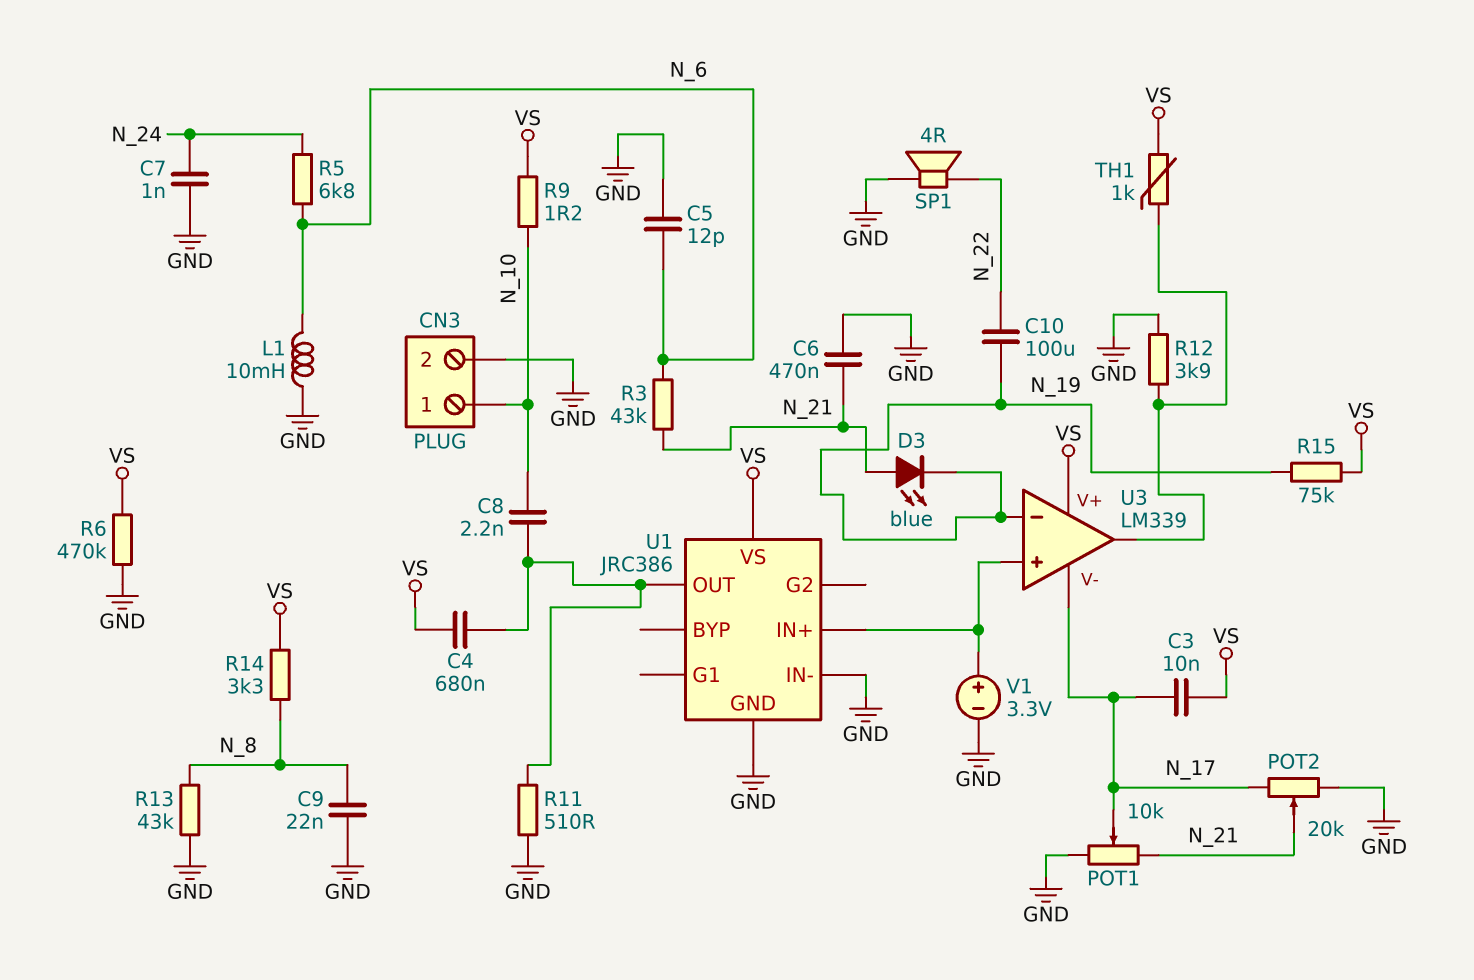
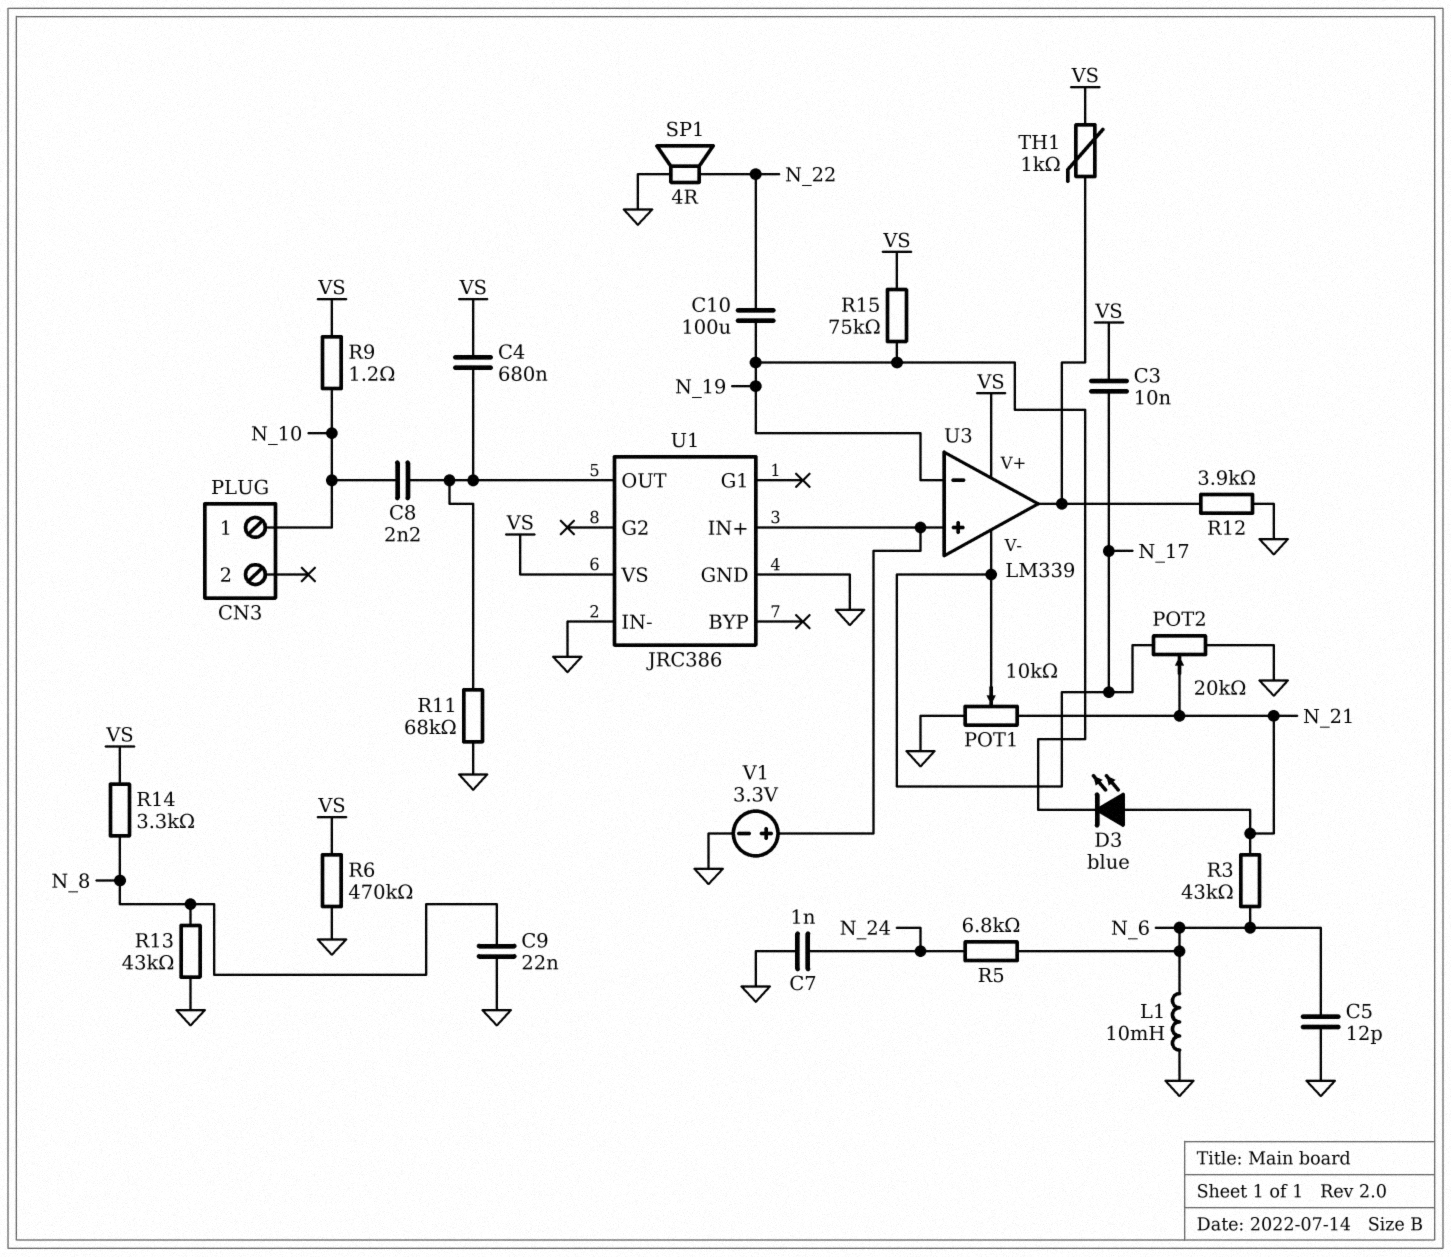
C6: 470nF (GND, N_21) -> none
CN3 pin 2: GND -> none
R11: 510 (GND, U1/OUT) -> 68k (GND, U1/OUT)

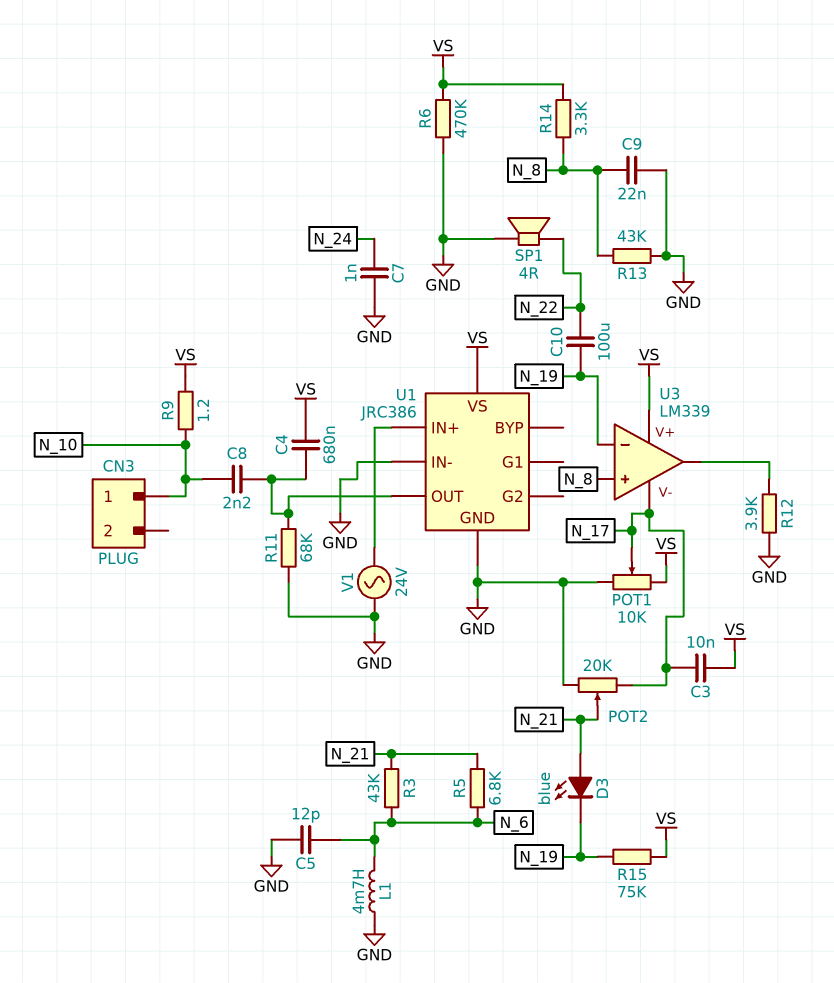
L1: 10mH (GND, N_6) -> 4.7mH (GND, N_6)
POT1: 10k (GND, N_21, wiper N_17) -> 10k (GND, VS, wiper N_17)
R5: 6.8k (N_6, N_24) -> 6.8k (N_6, N_21)
TH1: 1k (U3/out, VS) -> none
U3 pin in+: U1/IN+ -> N_8
V1: 3.3V (plus U1/IN+, minus GND) -> AC 24V (GND, U1/IN+)

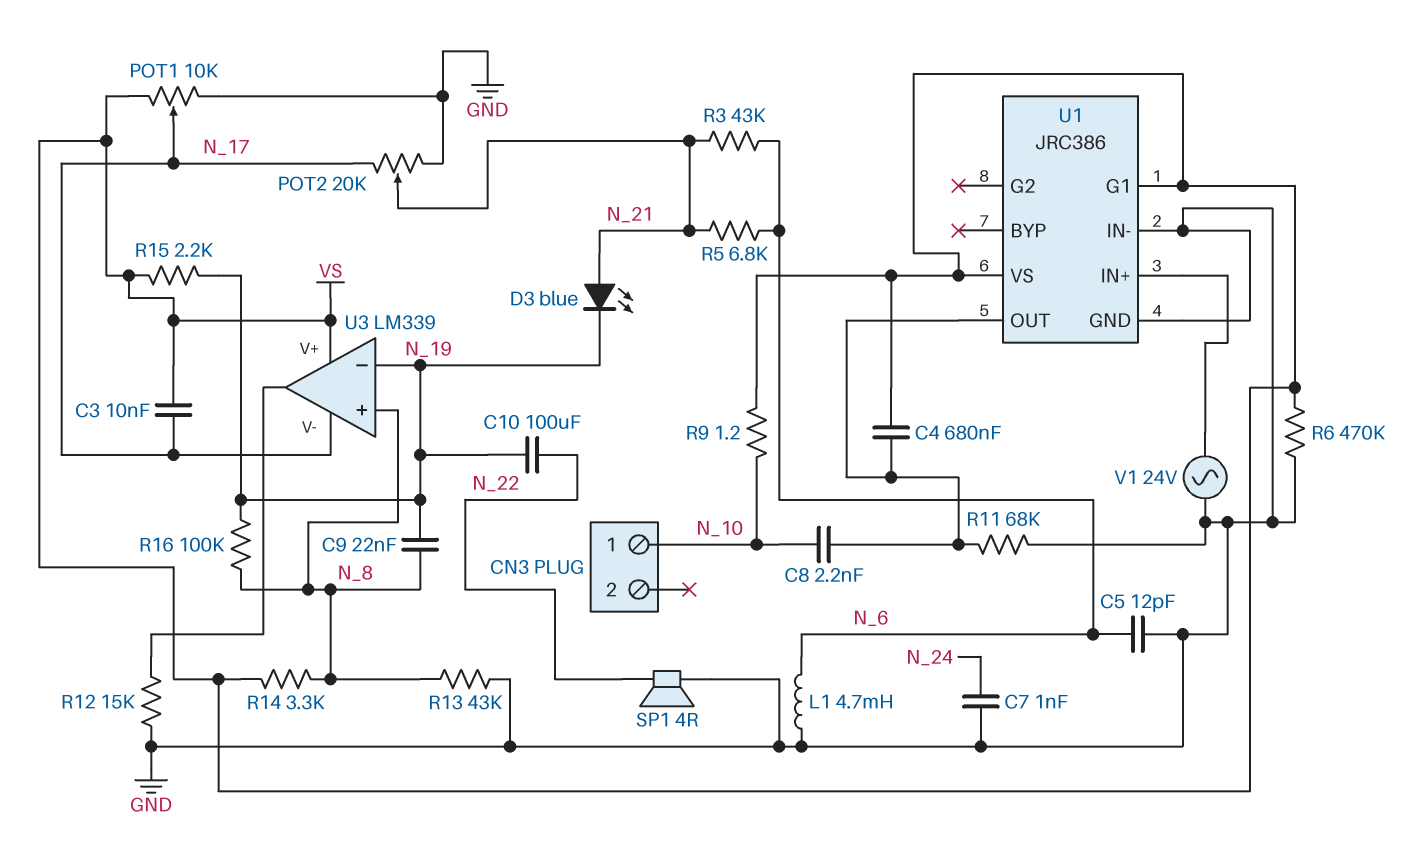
C9: 22nF (GND, N_8) -> 22nF (N_8, N_19)
R12: 3.9k (GND, U3/out) -> 15k (GND, U3/out)
R15: 75k (N_19, VS) -> 2.2k (N_19, VS)
R16: none -> 100k (N_8, N_19)
U1 pin G1: none -> VS

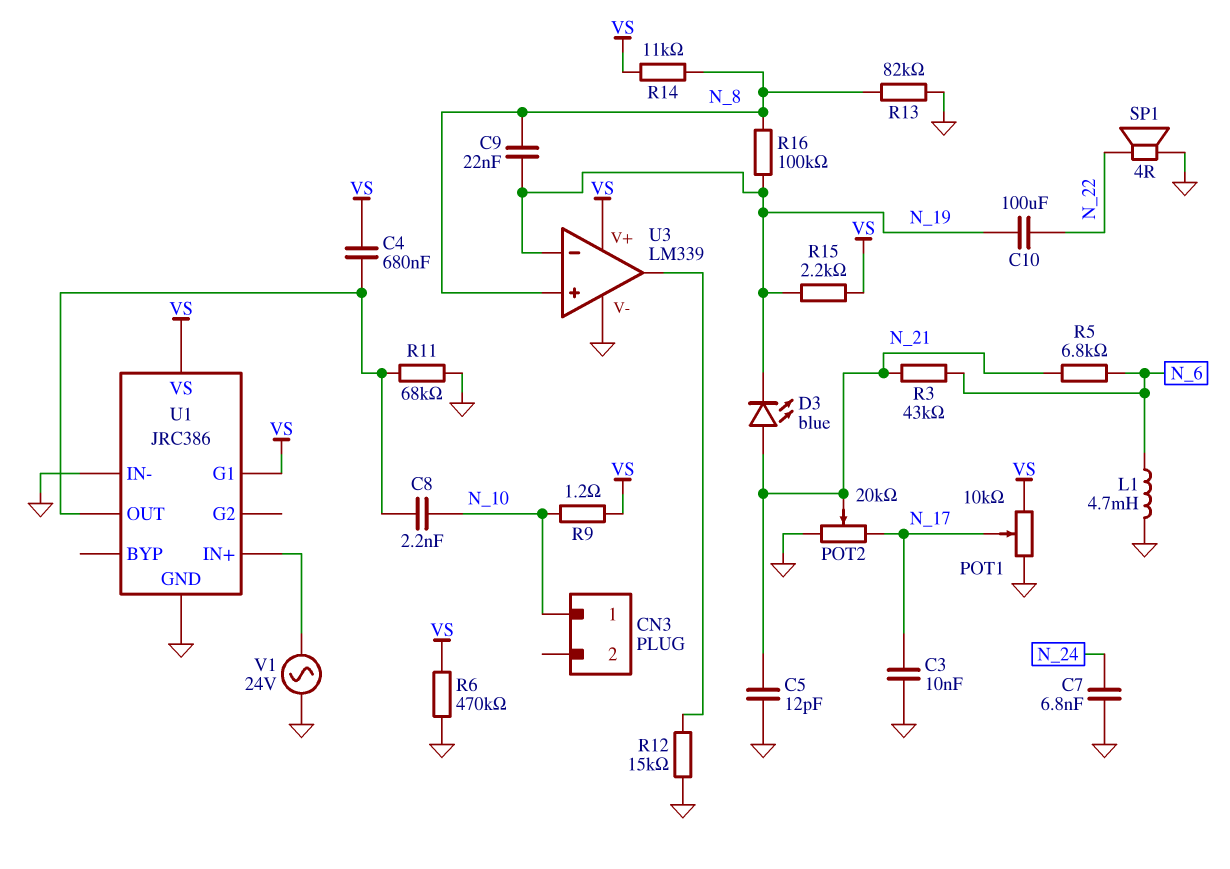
C3: 10nF (N_17, VS) -> 10nF (GND, N_17)
C5: 12pF (GND, N_6) -> 12pF (GND, N_21)
C7: 1nF (GND, N_24) -> 6.8nF (GND, N_24)
R13: 43k (GND, N_8) -> 82k (GND, N_8)
R14: 3.3k (N_8, VS) -> 11k (N_8, VS)
U3 pin V-: N_17 -> GND

